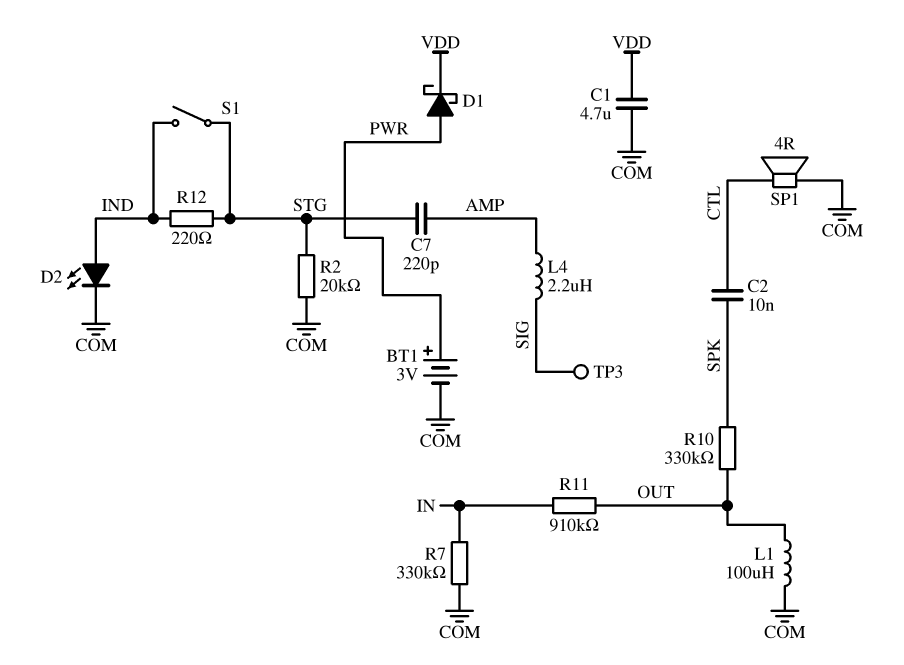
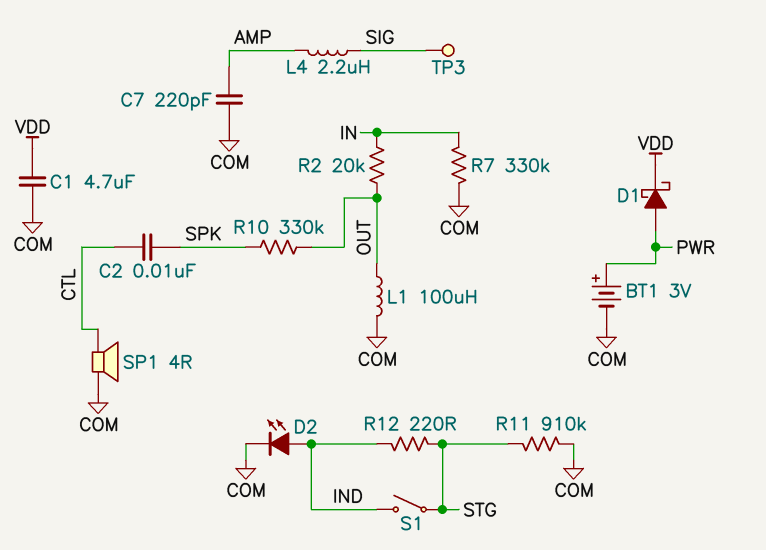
C7: 220pF (AMP, STG) -> 220pF (AMP, COM)
R2: 20k (COM, STG) -> 20k (IN, OUT)
R11: 910k (IN, OUT) -> 910k (COM, STG)

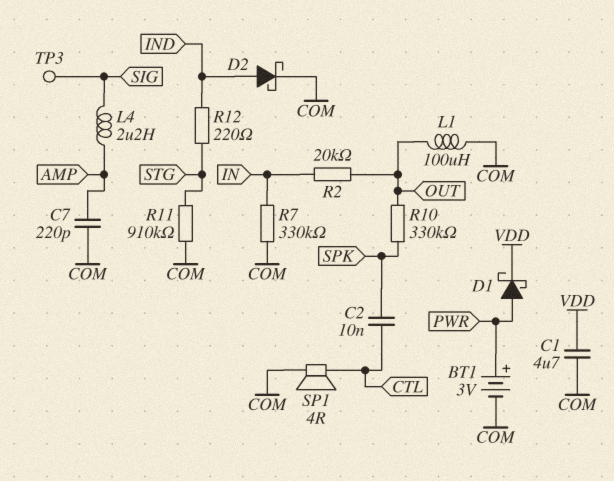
D2: LED (A IND, K COM) -> schottky (A IND, K COM)
S1: switch (IND, STG) -> none

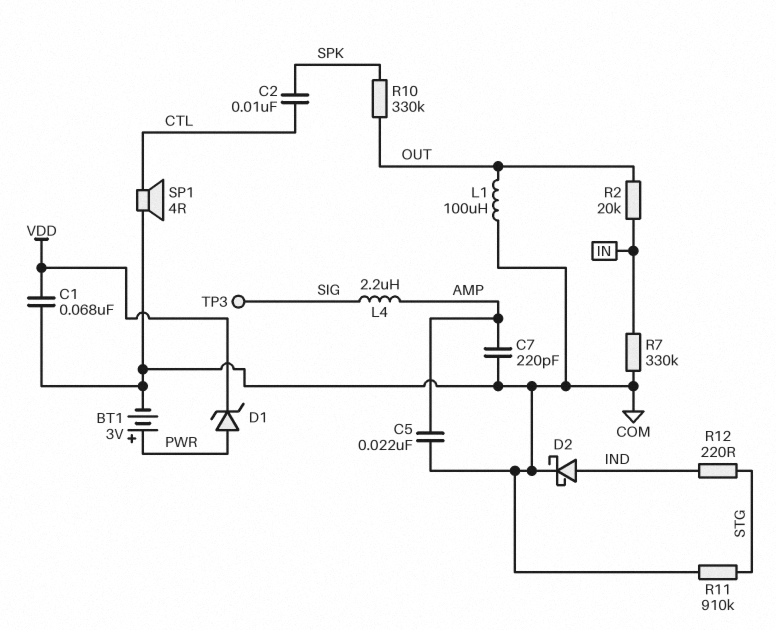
C1: 4.7uF (COM, VDD) -> 68nF (COM, VDD)
C5: none -> 22nF (AMP, COM)
D1: schottky (A PWR, K VDD) -> zener (A PWR, K VDD)

